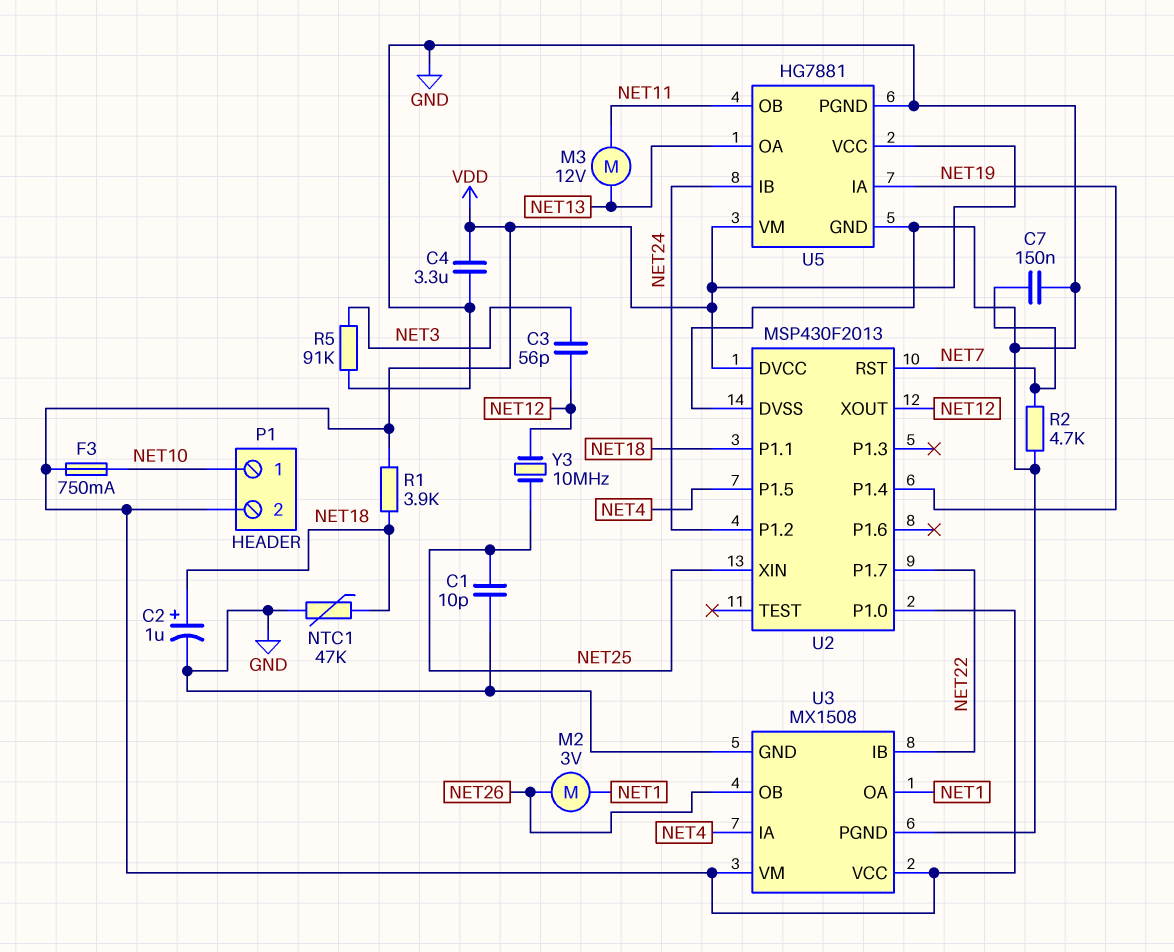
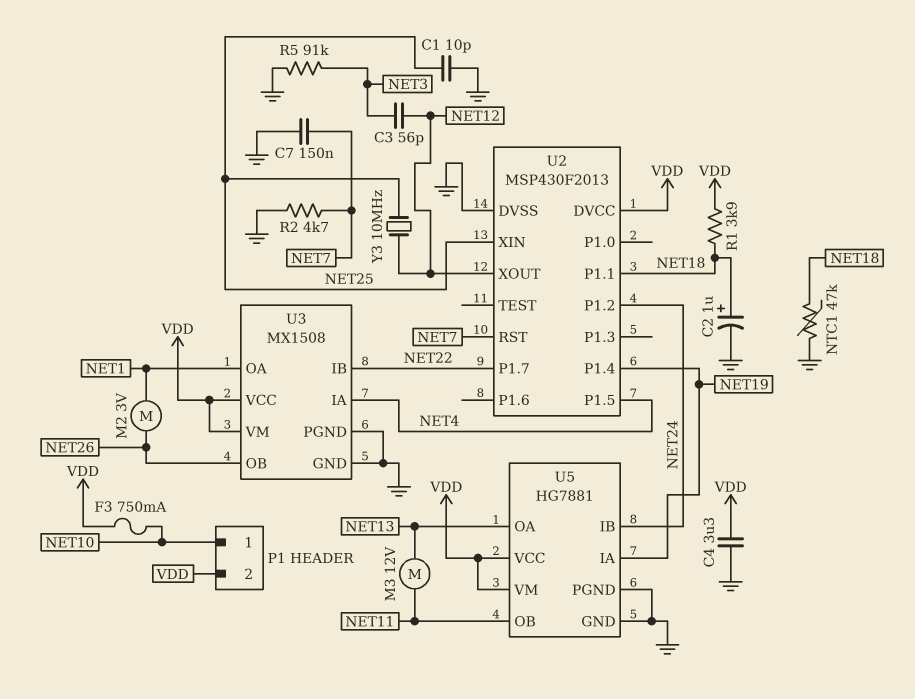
U2 pin P1.0: VDD -> none

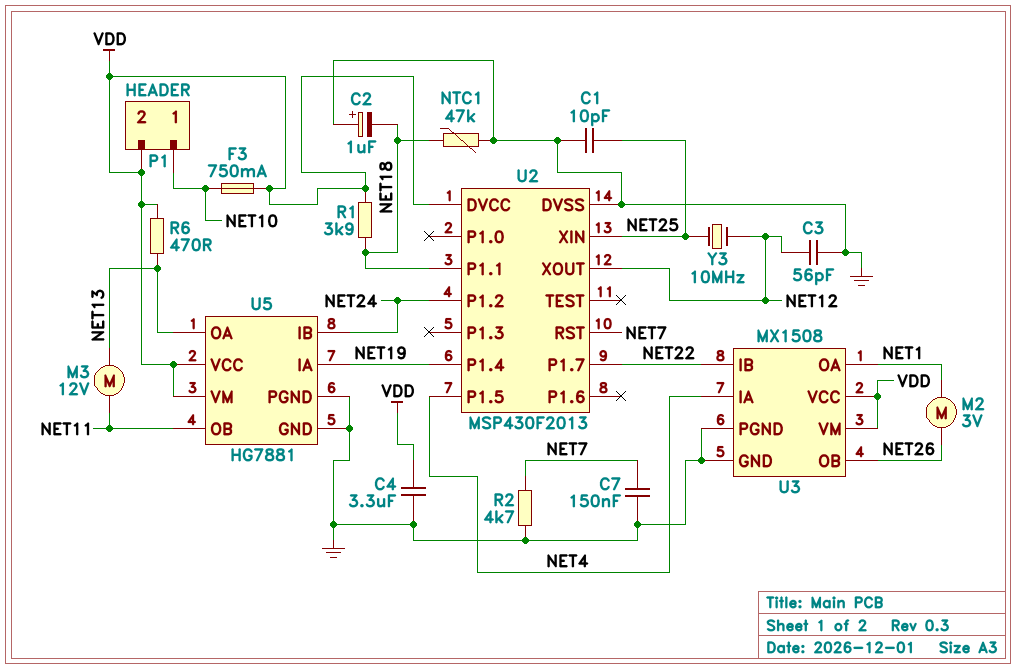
C2: 1uF (plus NET18, minus GND) -> 1uF (plus GND, minus NET18)
C3: 56pF (NET3, NET12) -> 56pF (GND, NET12)
R5: 91k (GND, NET3) -> none
R6: none -> 470 (NET13, VDD)

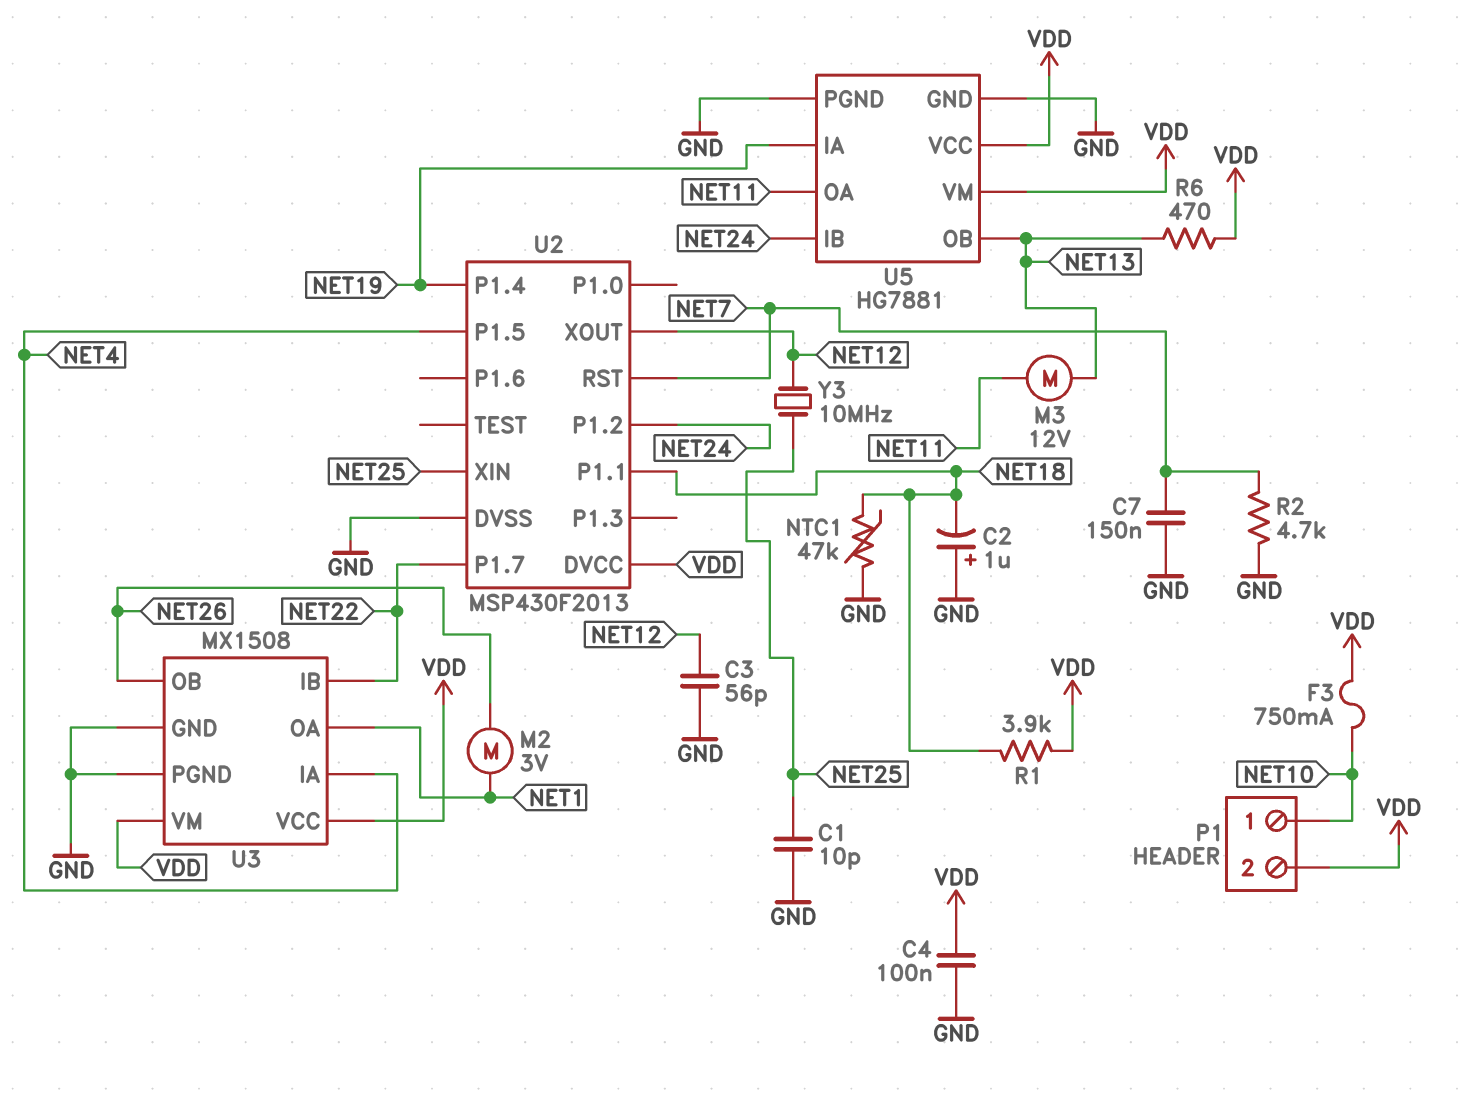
C4: 3.3uF (GND, VDD) -> 100nF (GND, VDD)
U5 pin OA: NET13 -> NET11
U5 pin OB: NET11 -> NET13

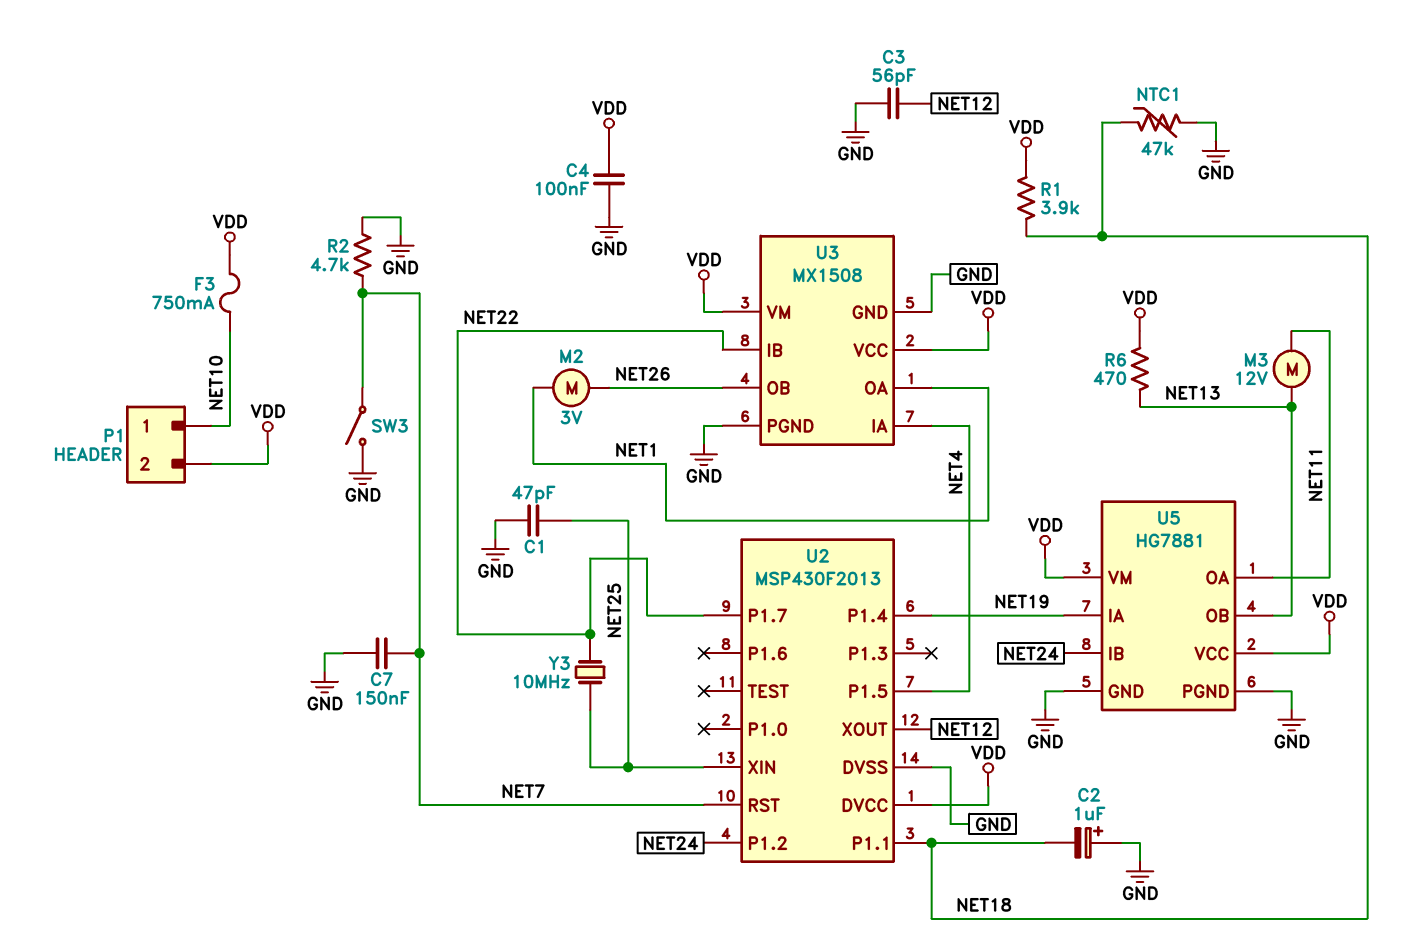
C1: 10pF (GND, NET25) -> 47pF (GND, NET25)
SW3: none -> switch (GND, NET7)
Y3: 10MHz (NET12, NET25) -> 10MHz (NET22, NET25)

